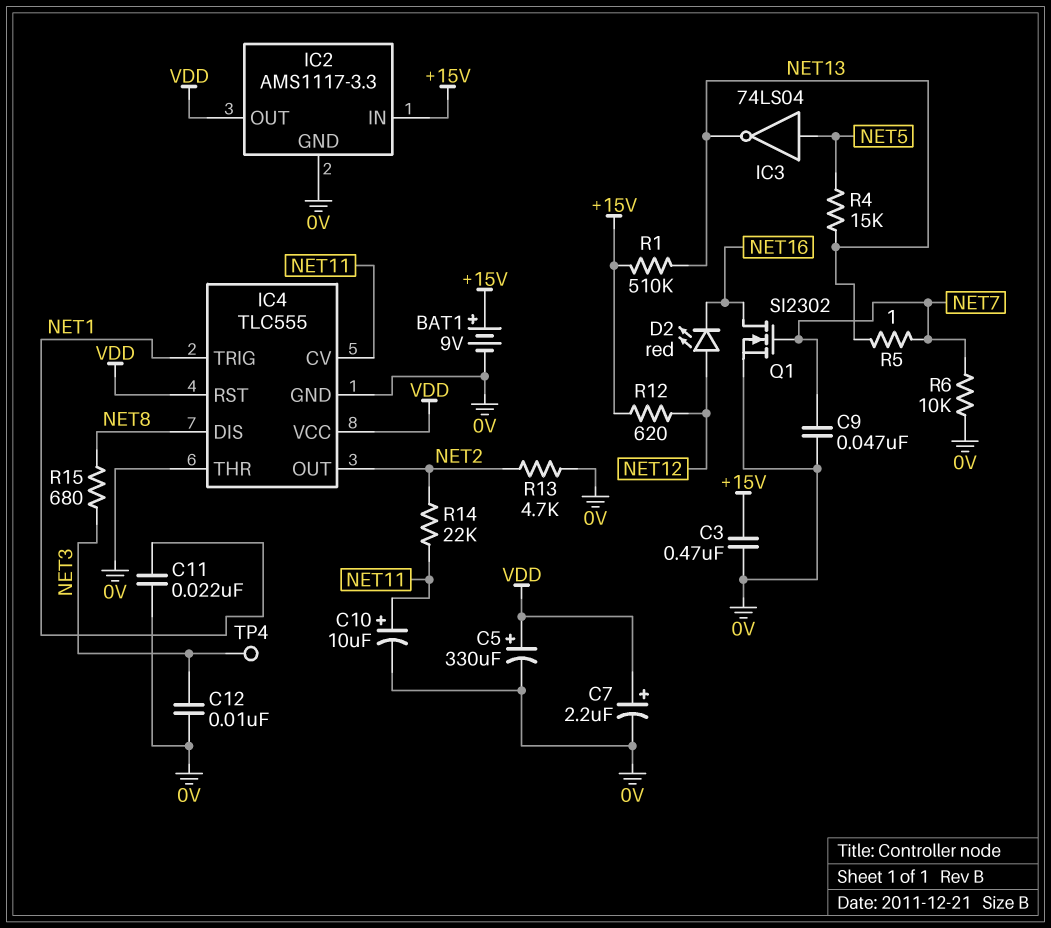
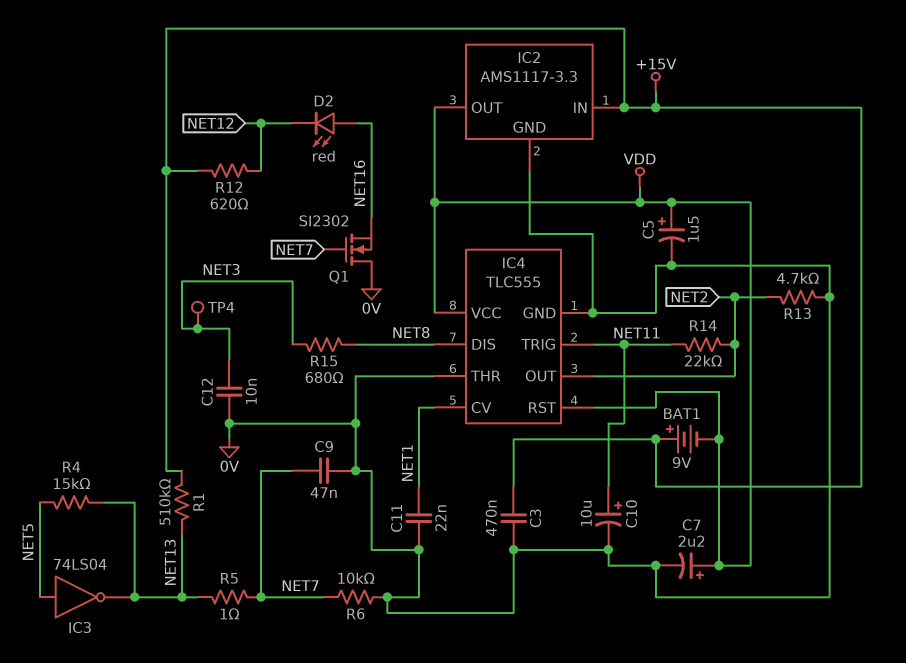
BAT1: 9V (plus +15V, minus 0V) -> 9V (plus +15V, minus VDD)
C5: 330uF (plus VDD, minus 0V) -> 1.5uF (plus VDD, minus 0V)
D2: LED red (A NET12, K NET16) -> LED red (A NET16, K NET12)
IC4 pin CV: NET11 -> NET1
IC4 pin TRIG: NET1 -> NET11
Q1: NMOS SI2302 (G NET7, D NET16, S 0V) -> NMOS SI2302 (G NET7, D 0V, S NET16)

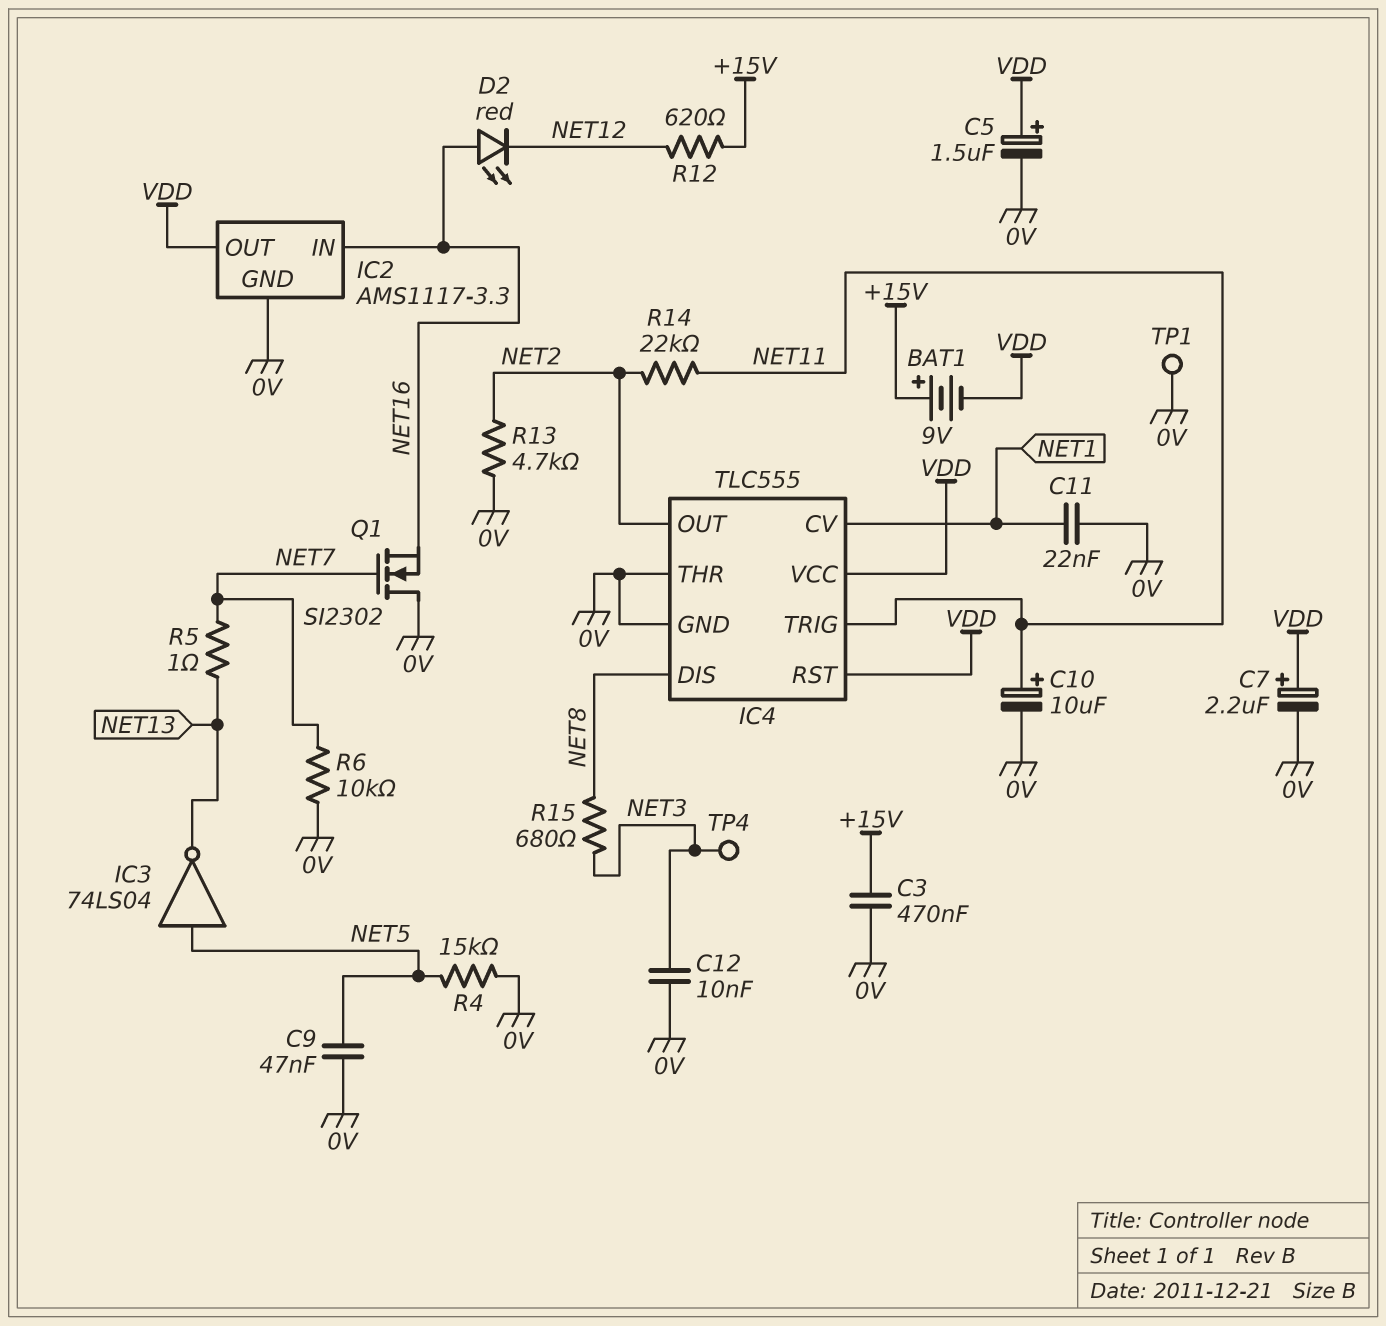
C9: 47nF (0V, NET7) -> 47nF (0V, NET5)
IC2 pin IN: +15V -> NET16
R1: 510k (+15V, NET13) -> none
R4: 15k (NET5, NET13) -> 15k (0V, NET5)
TP1: none -> test point (0V)

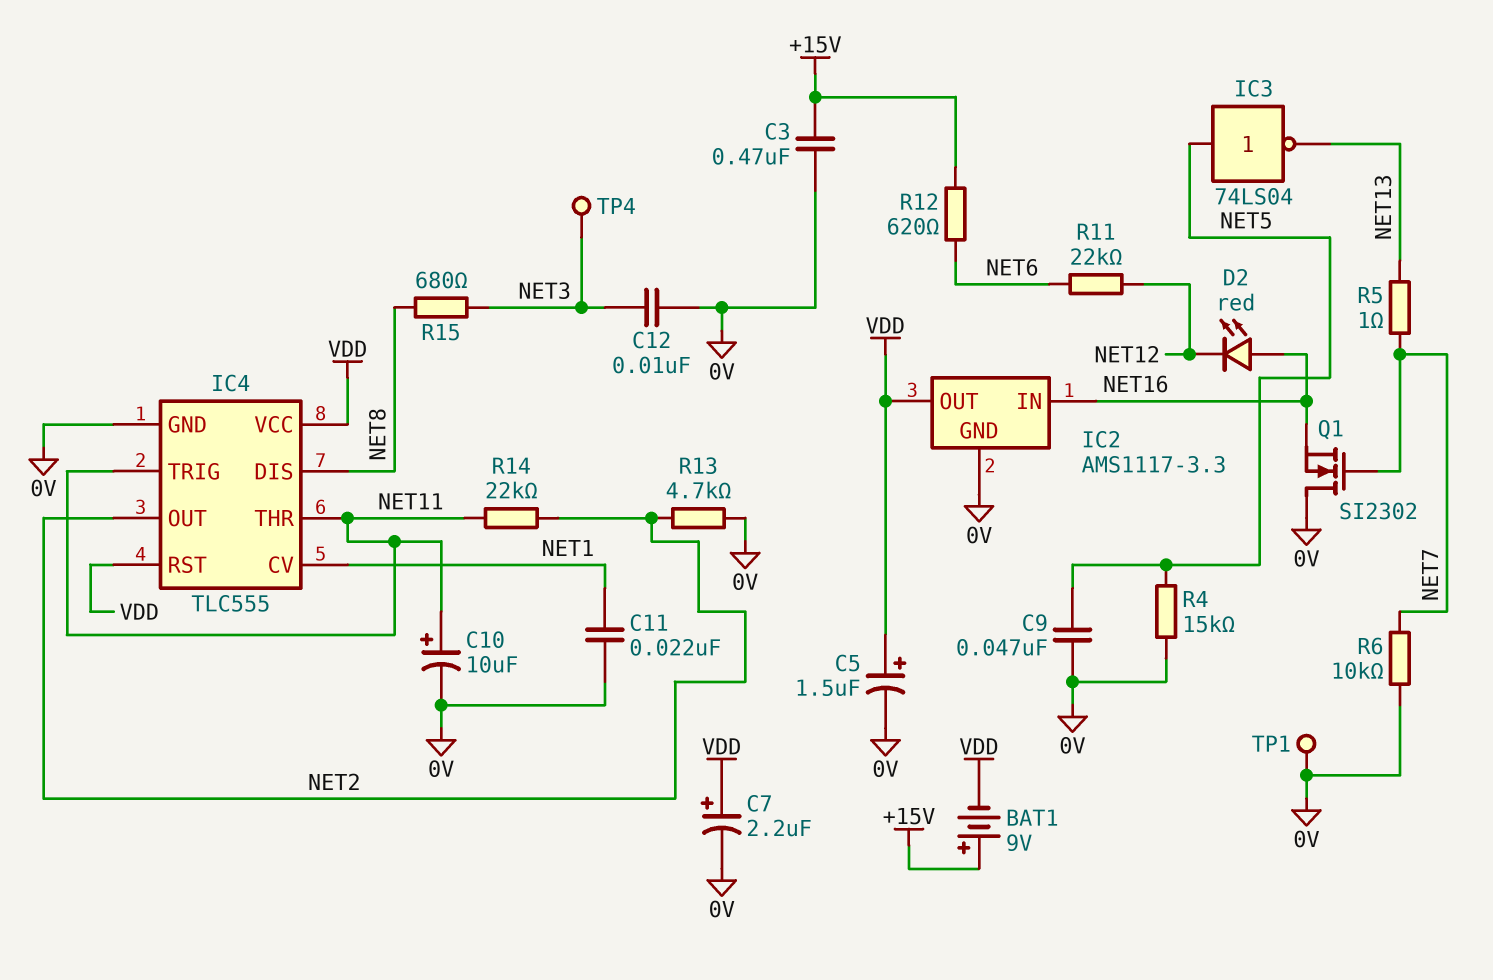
IC4 pin THR: 0V -> NET11
R11: none -> 22k (NET6, NET12)
R12: 620 (+15V, NET12) -> 620 (+15V, NET6)

